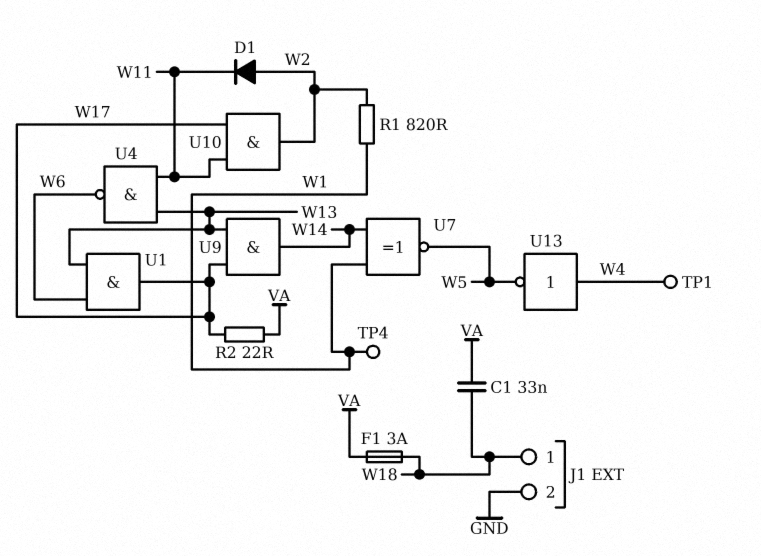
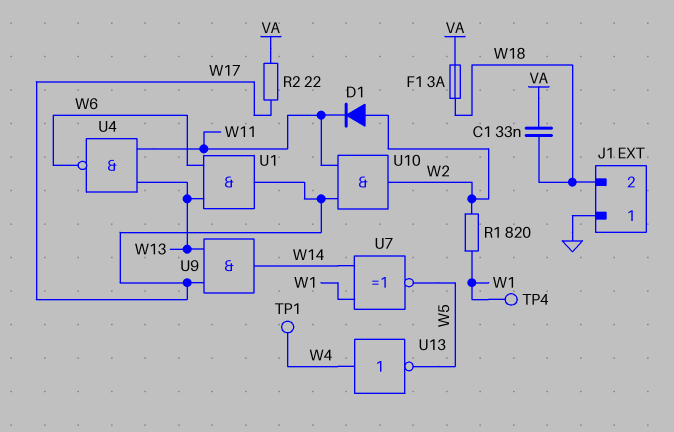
J1 pin 1: W18 -> GND
J1 pin 2: GND -> W18

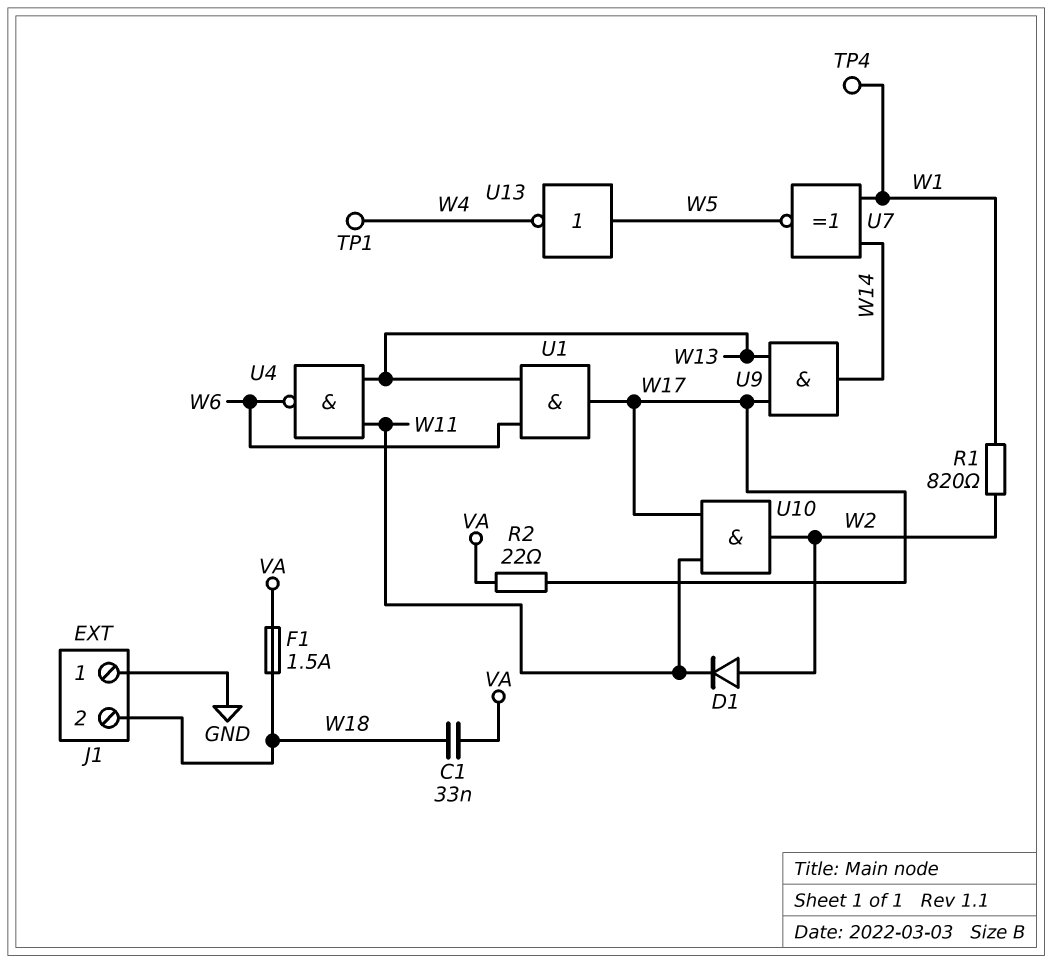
F1: 3A (VA, W18) -> 1.5A (VA, W18)
U13: NOT (in W4, out W5) -> NOT (in W5, out W4)

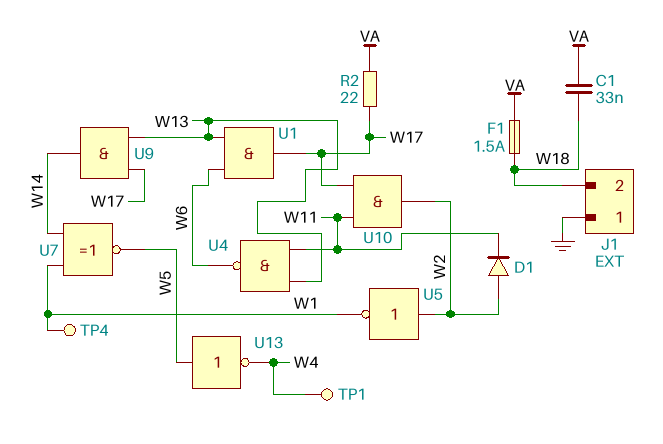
R1: 820 (W1, W2) -> none
U5: none -> NOT (in W2, out W1)

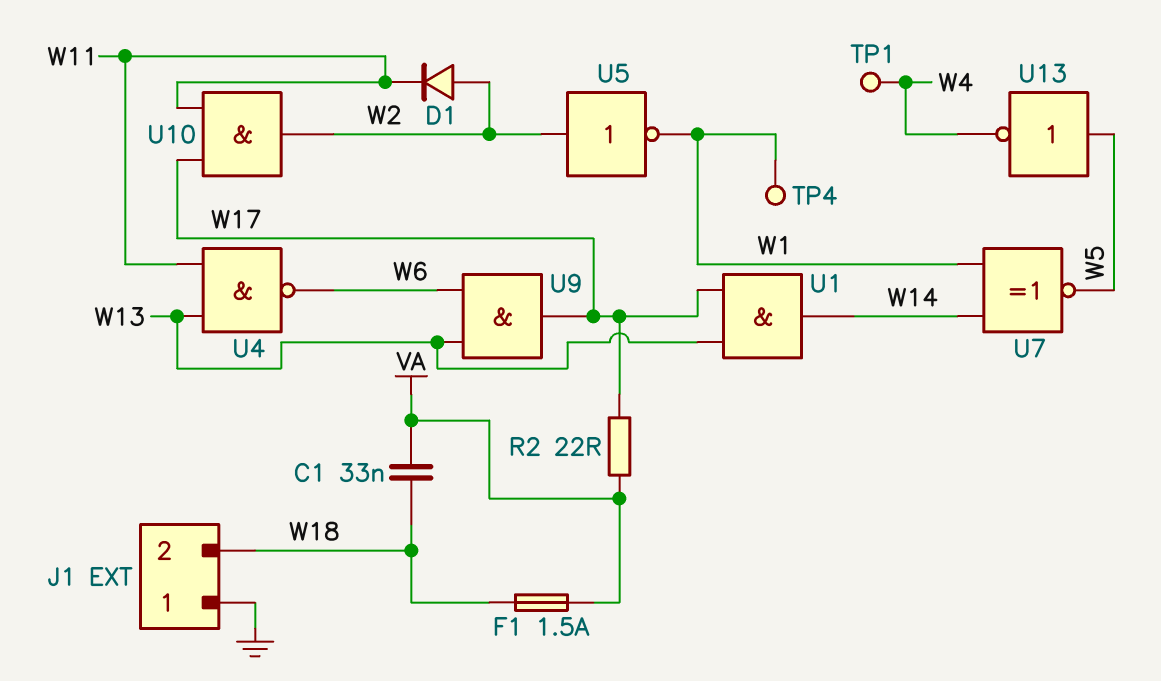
U1: AND (in W6, in W13, out W17) -> AND (in W13, in W17, out W14)
U9: AND (in W13, in W17, out W14) -> AND (in W6, in W13, out W17)

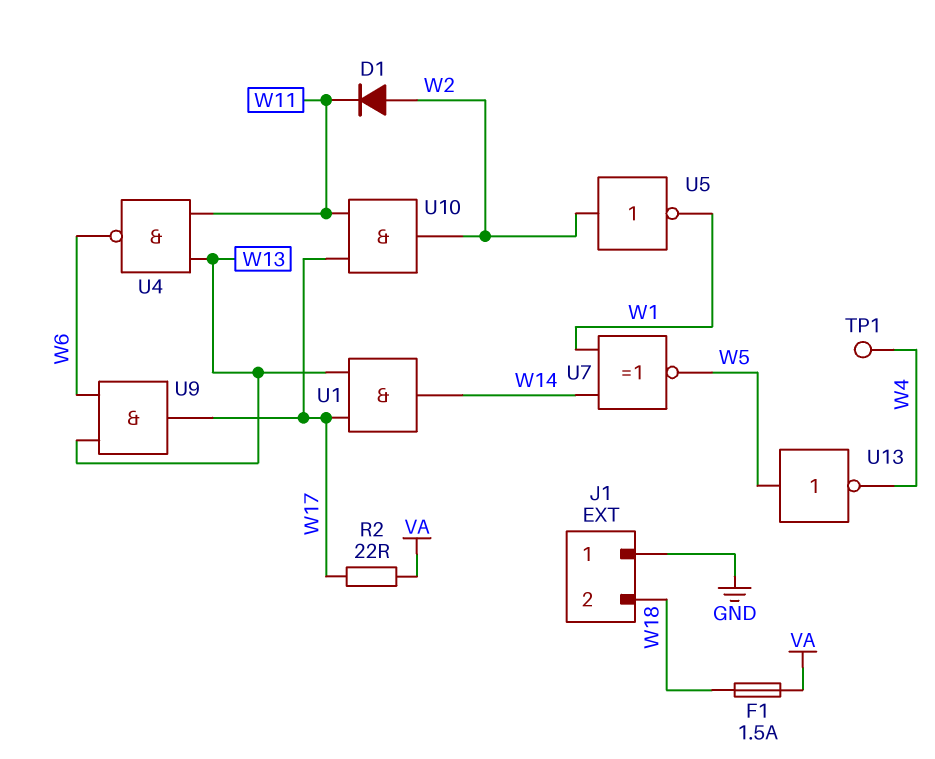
C1: 33nF (VA, W18) -> none
TP4: test point (W1) -> none

